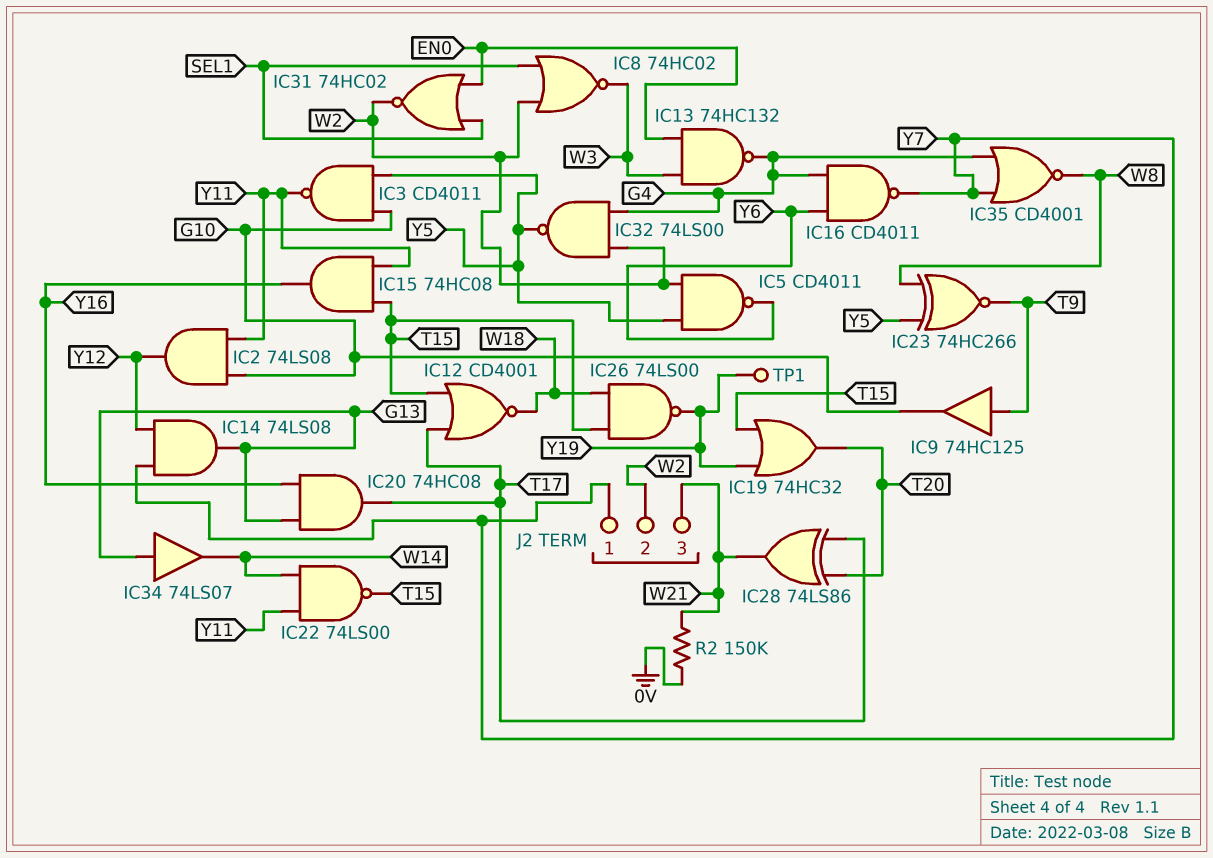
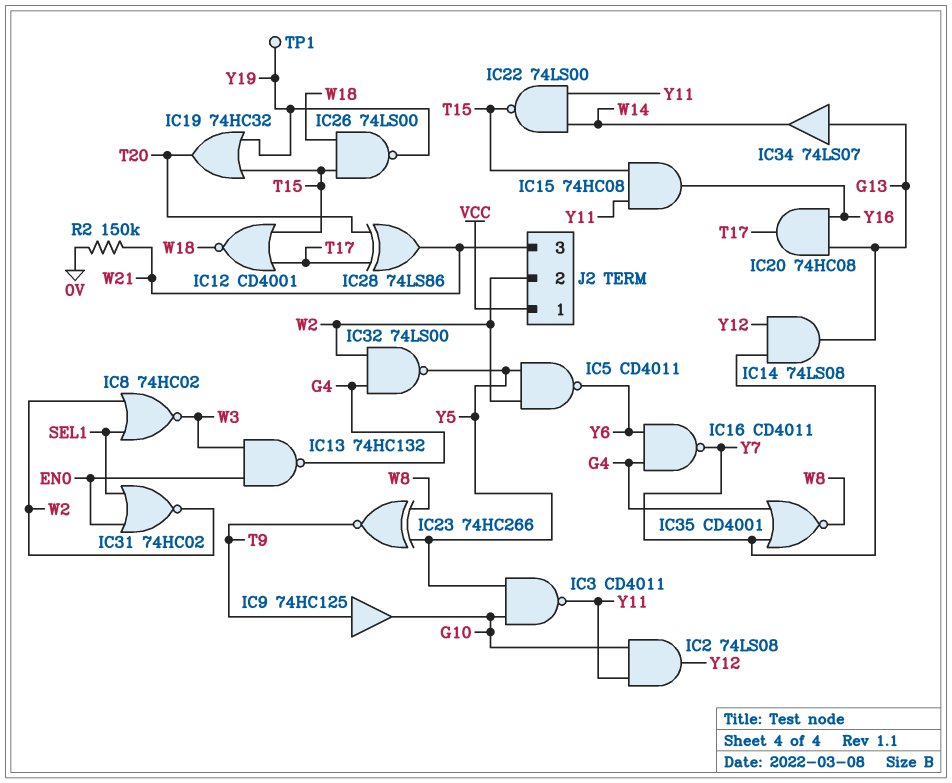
J2 pin 1: Y7 -> VCC

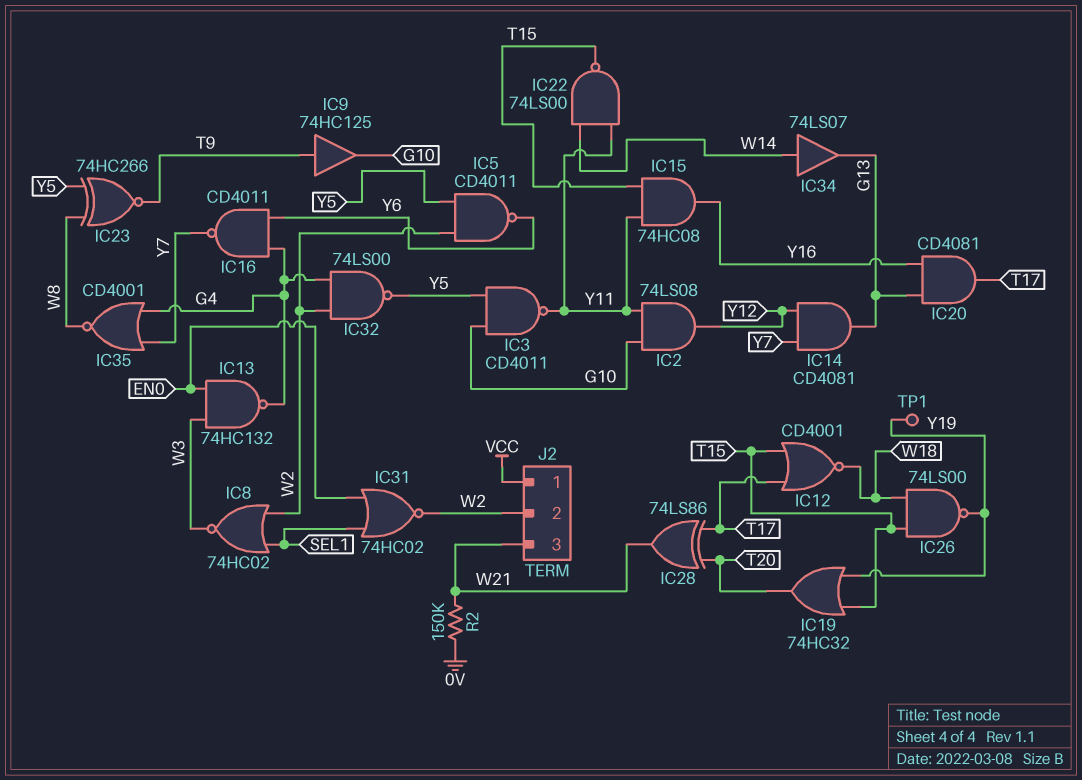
IC14: AND 74LS08 (in Y7, in Y12, out G13) -> AND CD4081 (in Y7, in Y12, out G13)
IC20: AND 74HC08 (in G13, in Y16, out T17) -> AND CD4081 (in G13, in Y16, out T17)
IC34: buffer 74LS07 (in G13, out W14) -> buffer 74LS07 (in W14, out G13)

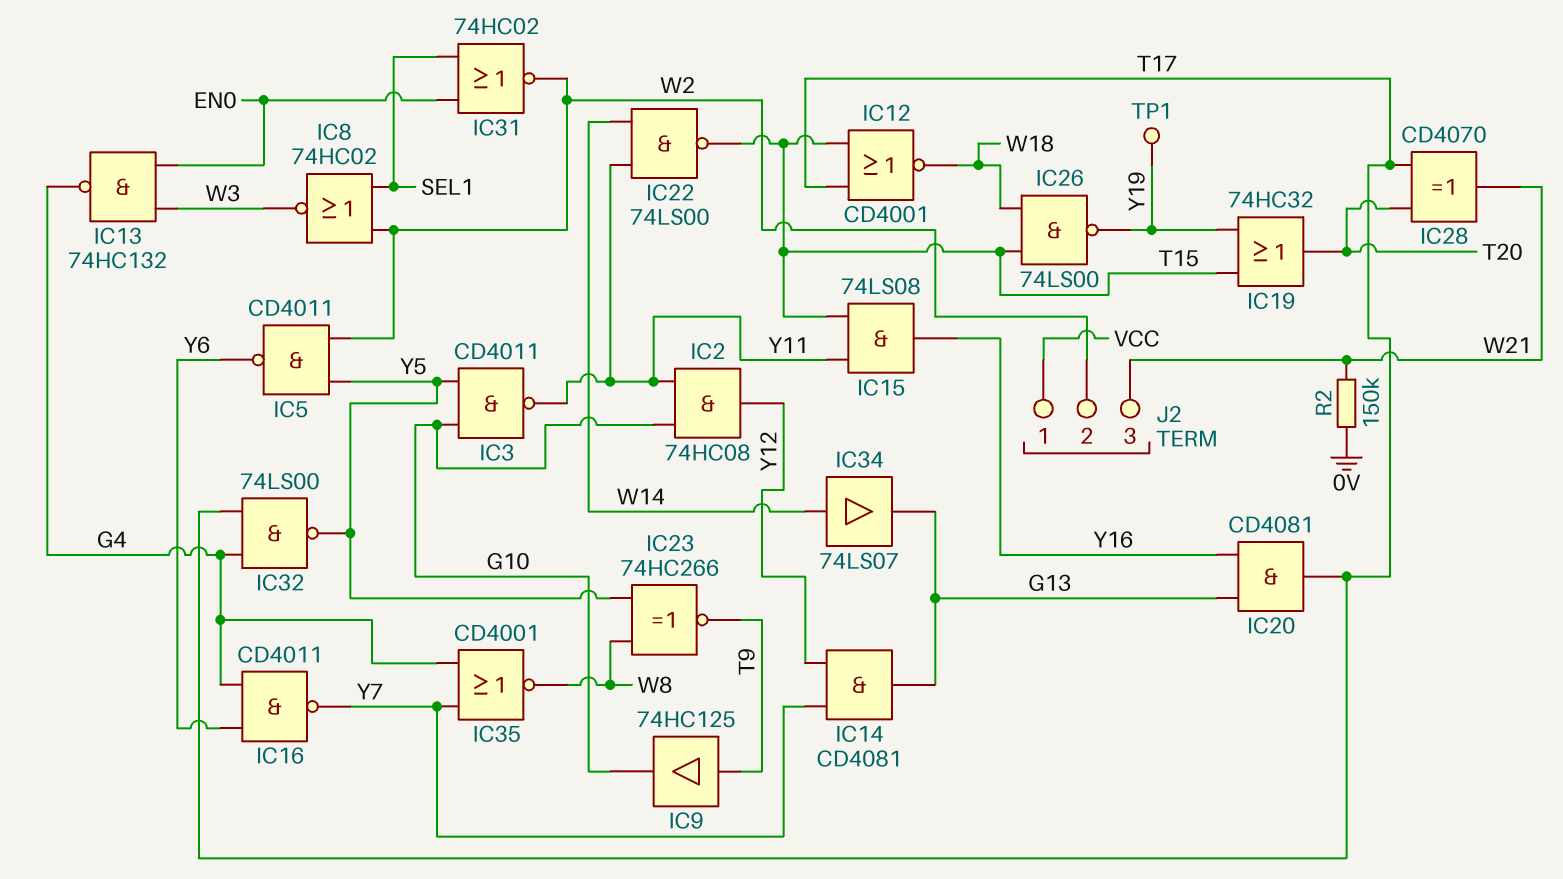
IC2: AND 74LS08 (in G10, in Y11, out Y12) -> AND 74HC08 (in G10, in Y11, out Y12)
IC15: AND 74HC08 (in T15, in Y11, out Y16) -> AND 74LS08 (in T15, in Y11, out Y16)
IC28: XOR 74LS86 (in T17, in T20, out W21) -> XOR CD4070 (in T17, in T20, out W21)
IC32: NAND 74LS00 (in G4, in W2, out Y5) -> NAND 74LS00 (in G4, in T17, out Y5)

